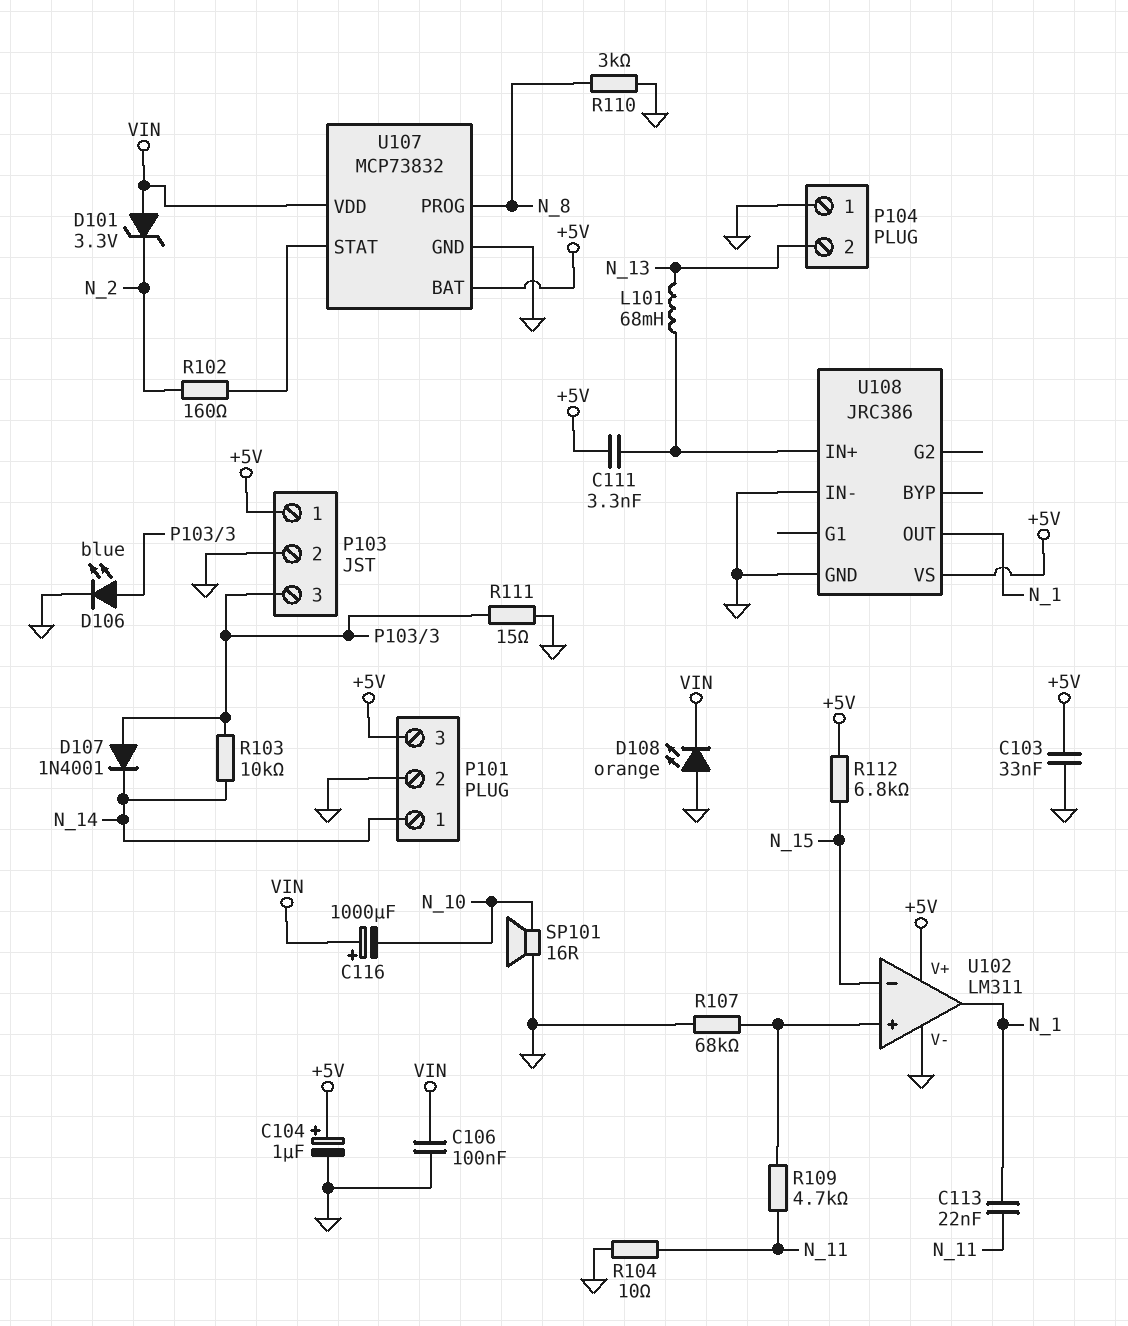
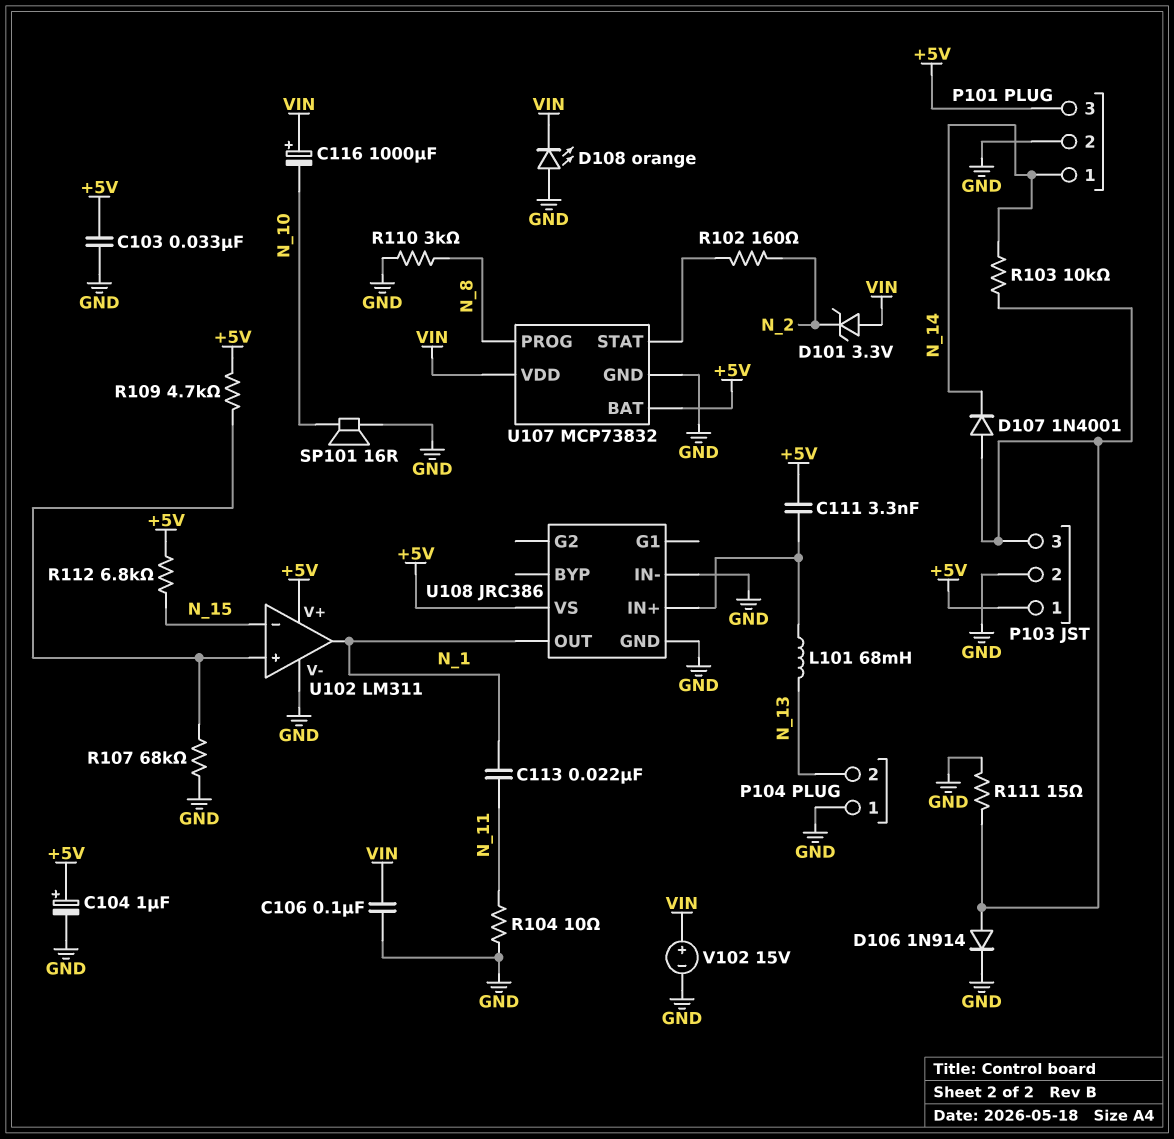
D106: LED blue (A P103/3, K GND) -> diode 1N914 (A P103/3, K GND)
R109: 4.7k (N_11, U102/in+) -> 4.7k (+5V, U102/in+)
V102: none -> 15V (plus VIN, minus GND)

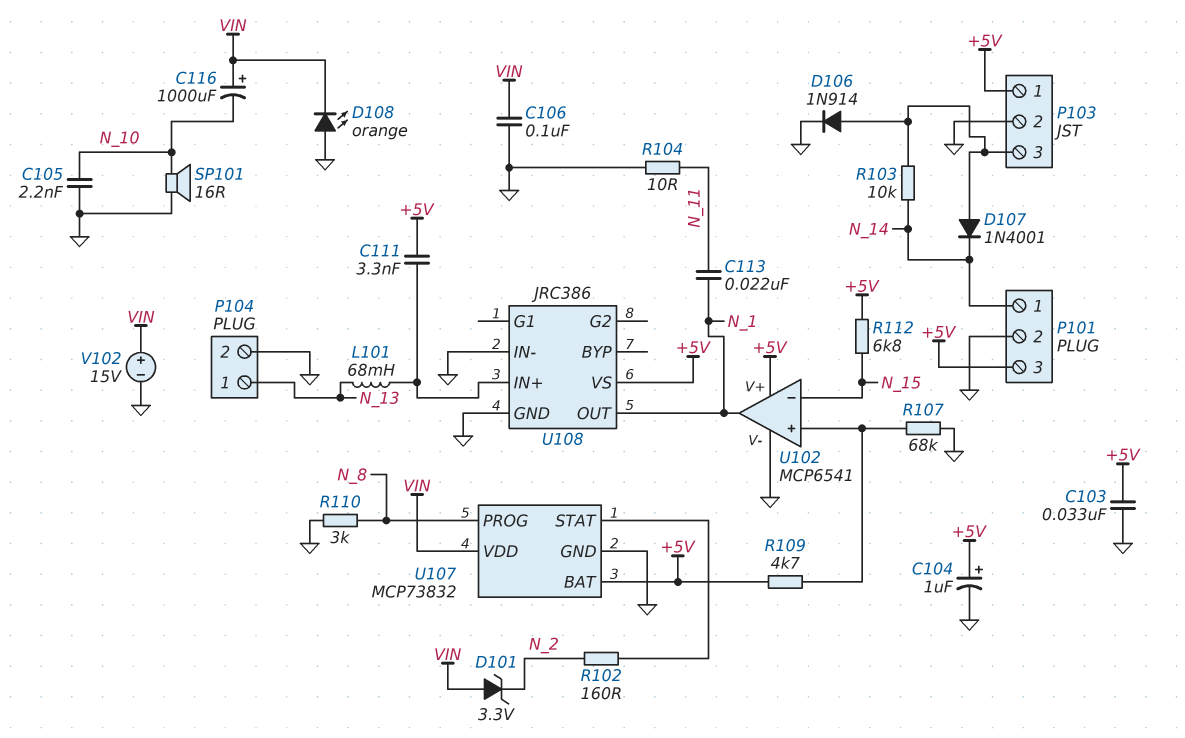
C105: none -> 2.2nF (GND, N_10)
P104 pin 1: GND -> N_13
P104 pin 2: N_13 -> GND
R111: 15 (GND, P103/3) -> none
U102: LM311 -> MCP6541

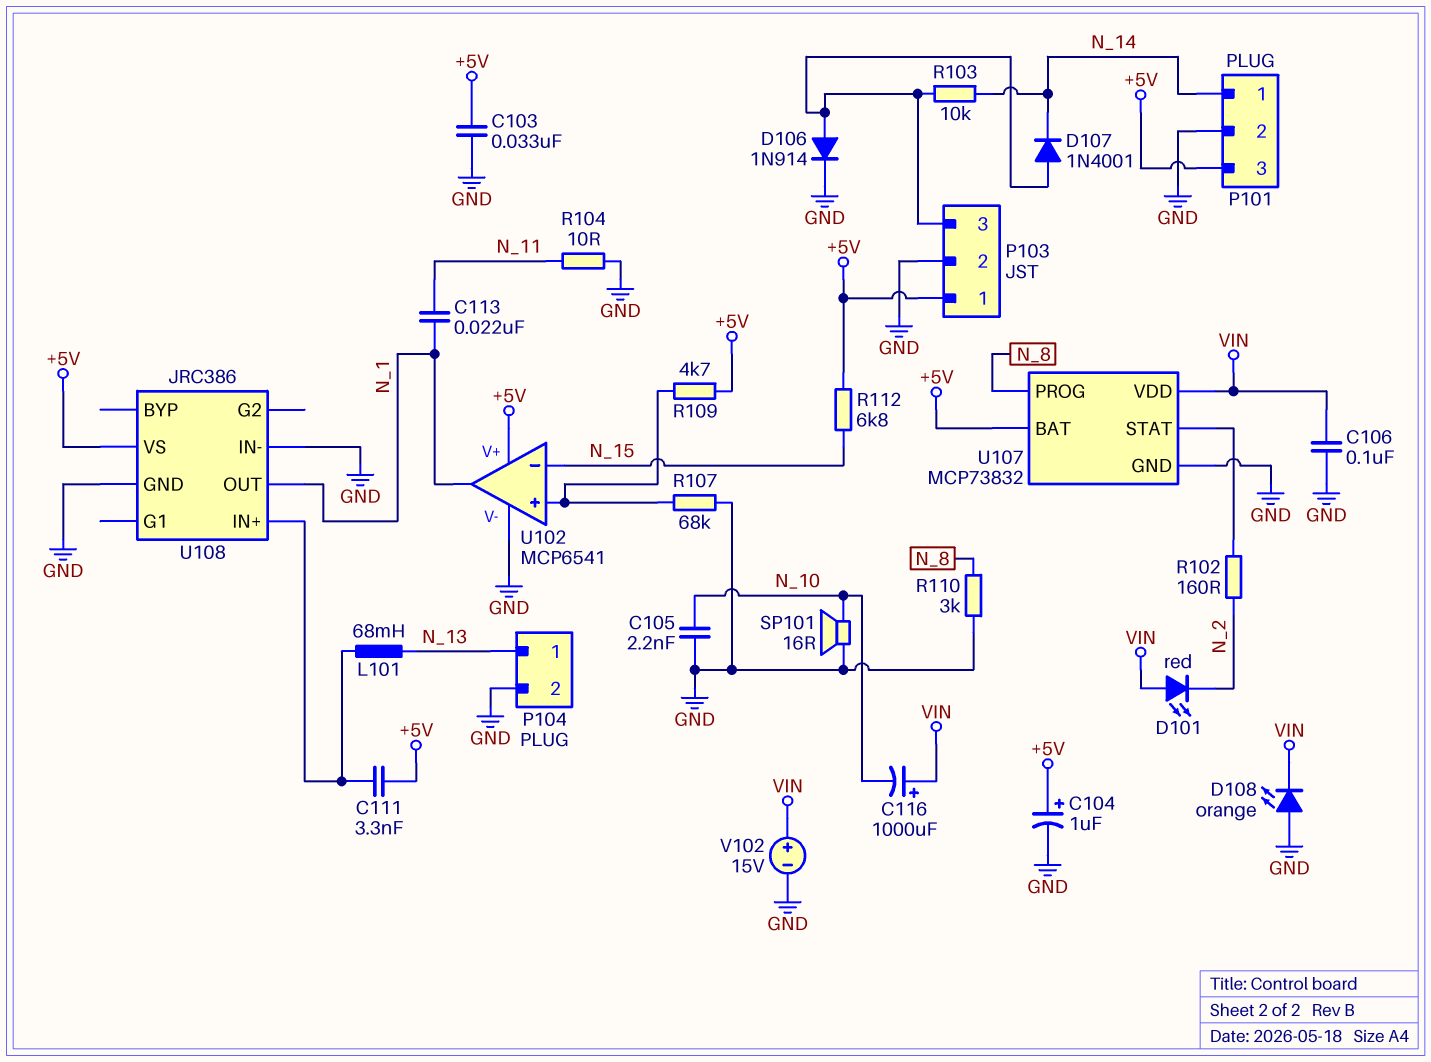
D101: zener 3.3V (A VIN, K N_2) -> LED red (A VIN, K N_2)

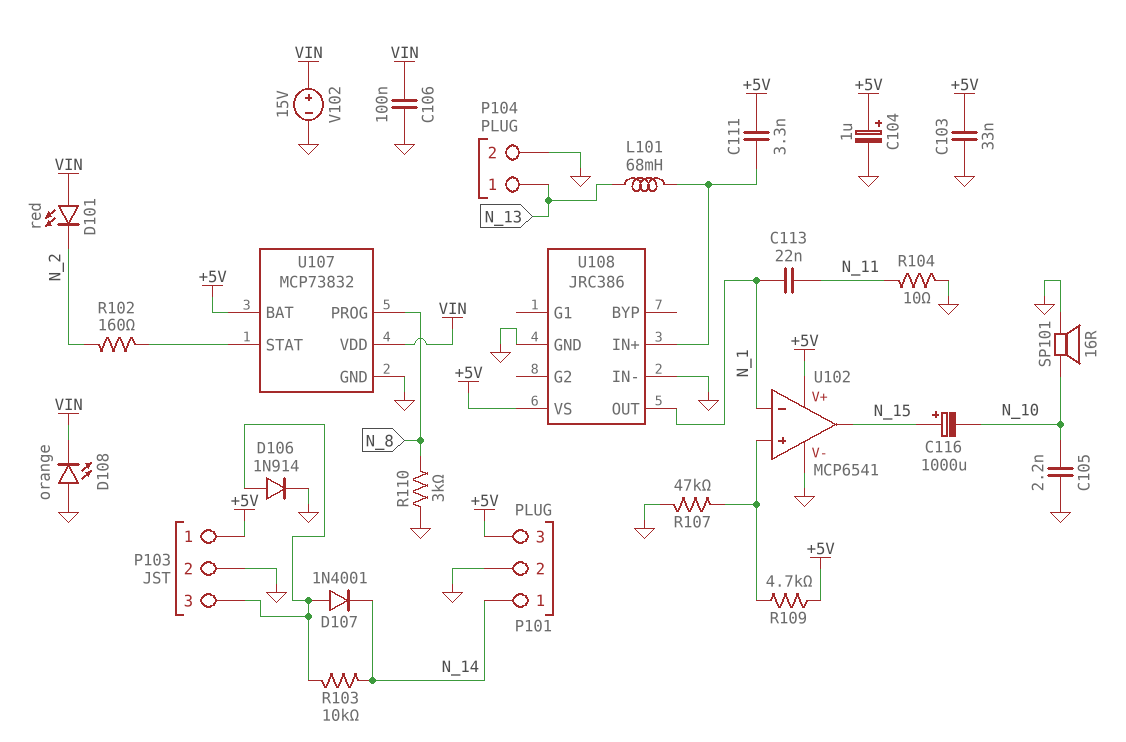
C116: 1000uF (plus VIN, minus N_10) -> 1000uF (plus N_15, minus N_10)
R107: 68k (GND, U102/in+) -> 47k (GND, U102/in+)
R112: 6.8k (+5V, N_15) -> none
U102 pin in-: N_15 -> N_1
U102 pin out: N_1 -> N_15

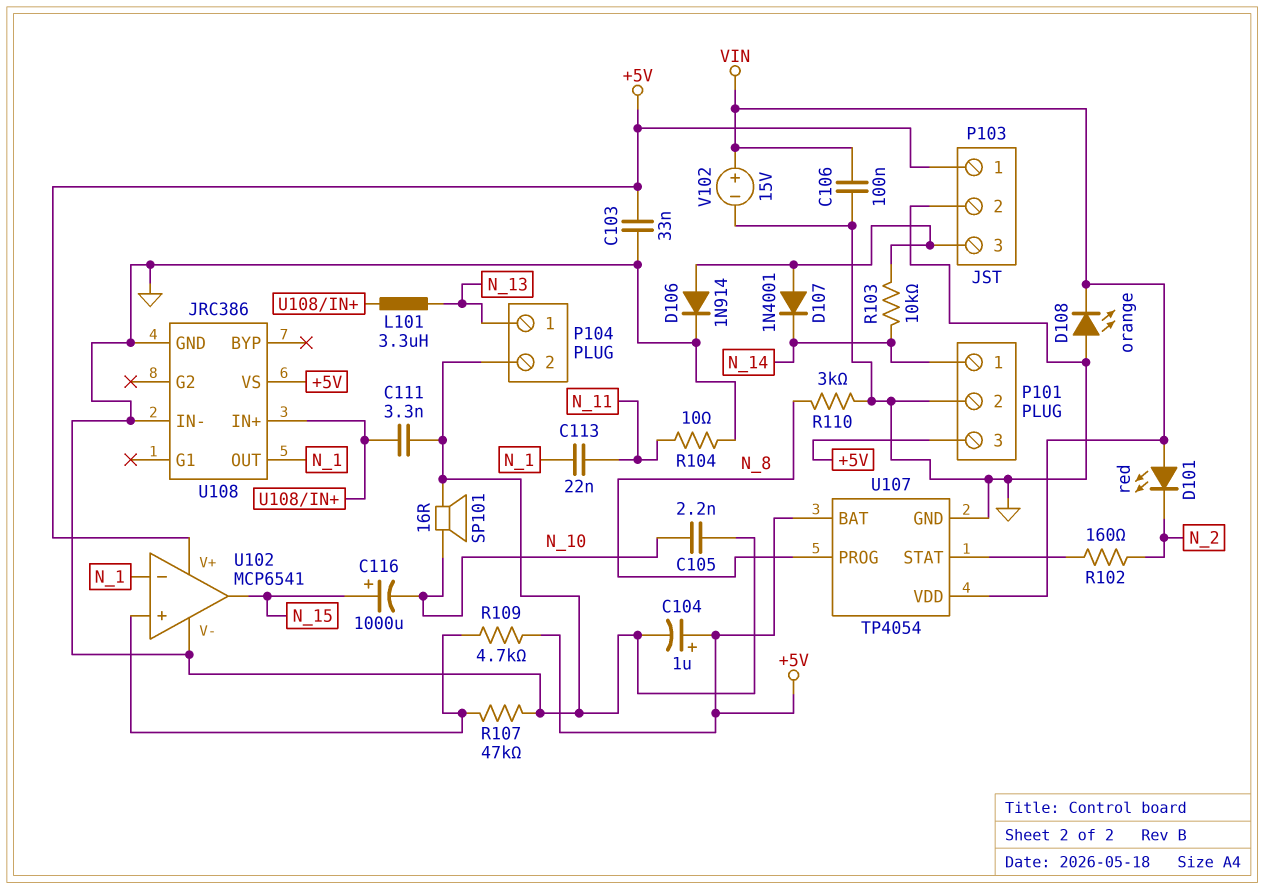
C111: 3.3nF (+5V, U108/IN+) -> 3.3nF (GND, U108/IN+)
L101: 68mH (N_13, U108/IN+) -> 3.3uH (N_13, U108/IN+)
U107: MCP73832 -> TP4054

